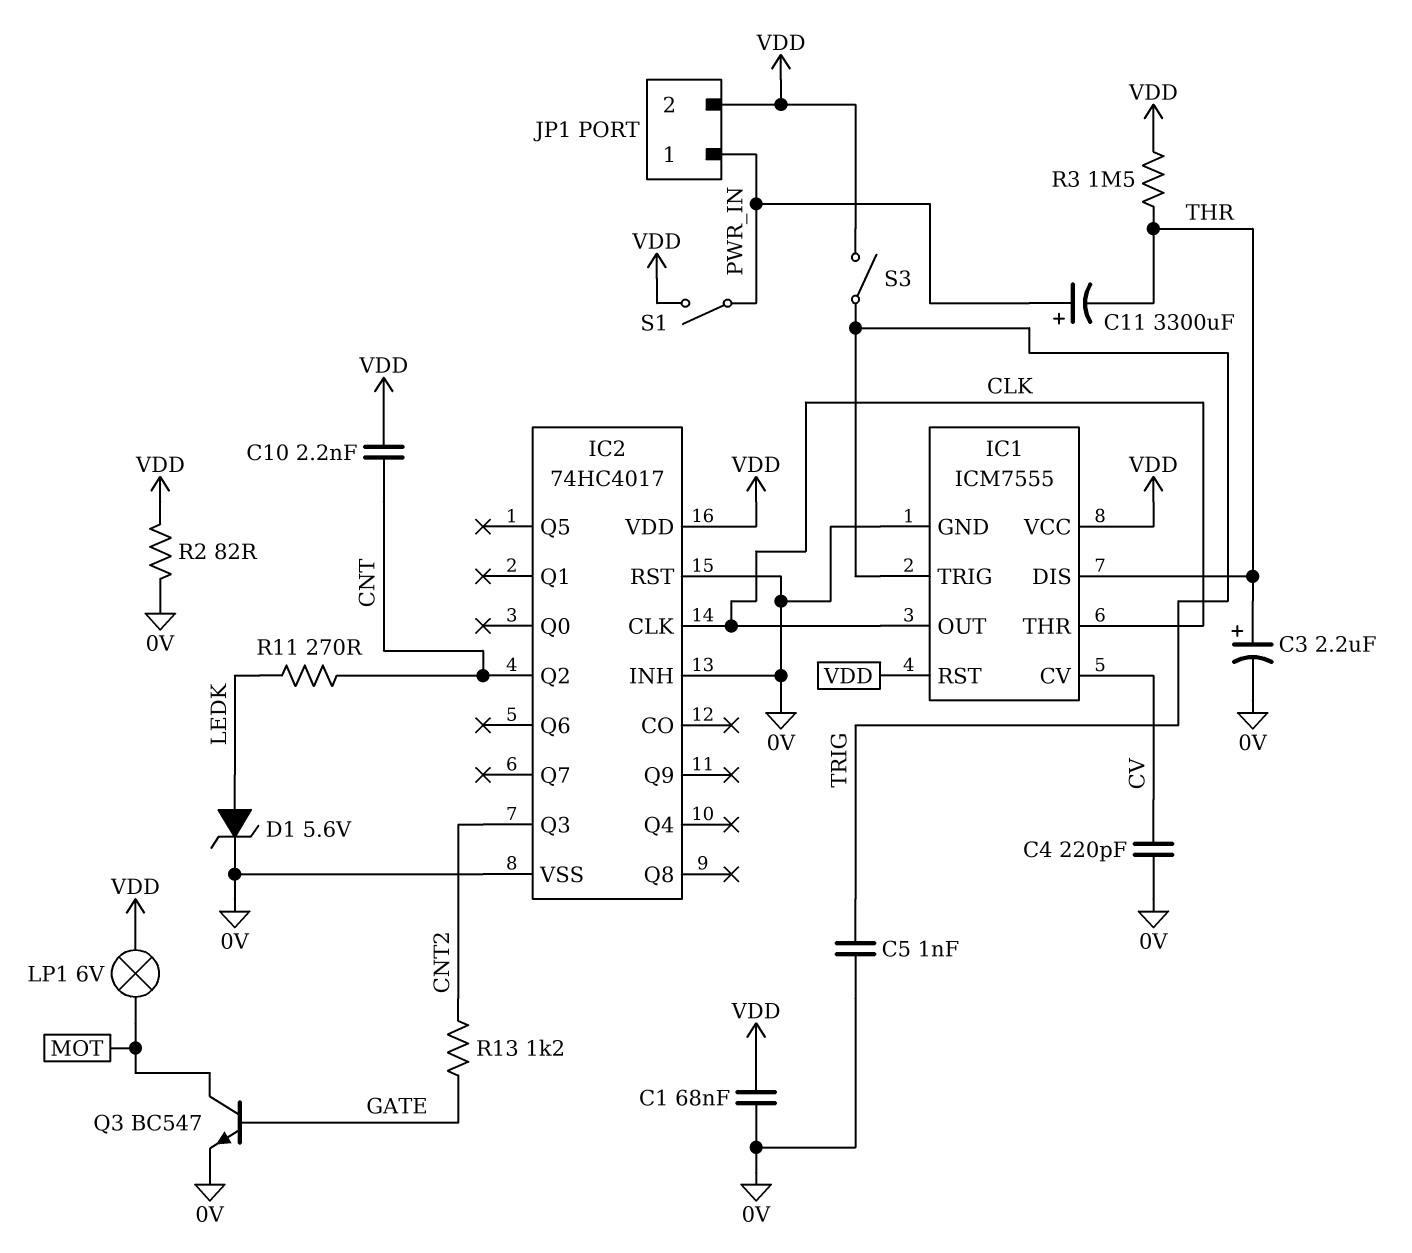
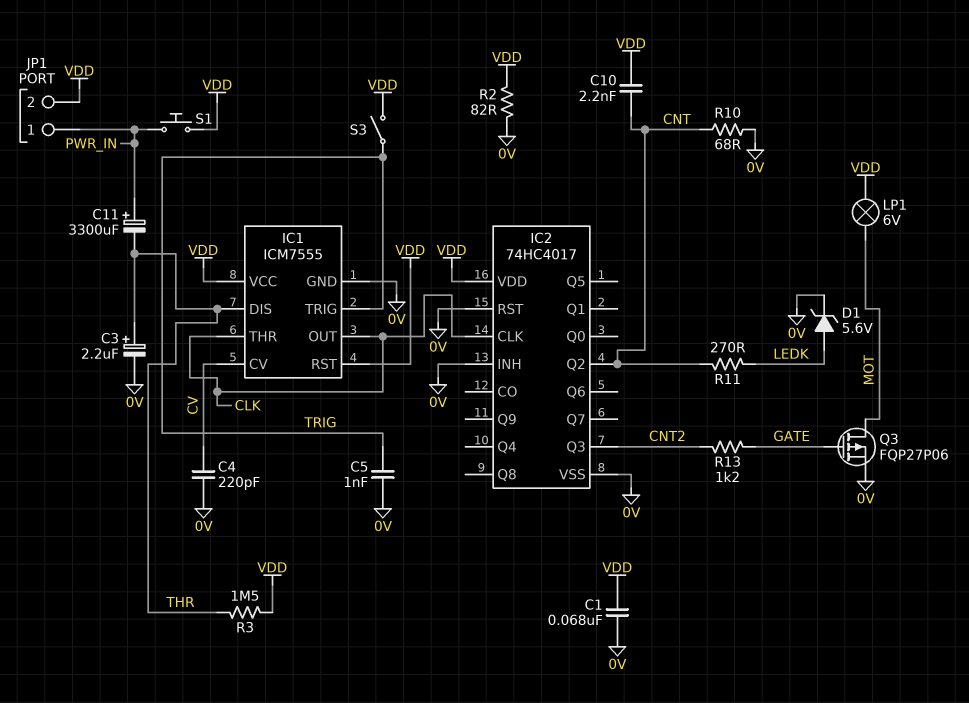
Q3: NPN BC547 (B GATE, C MOT, E 0V) -> PMOS FQP27P06 (G GATE, D MOT, S 0V)
R10: none -> 68 (0V, CNT)
S1: switch (PWR_IN, VDD) -> button (PWR_IN, VDD)

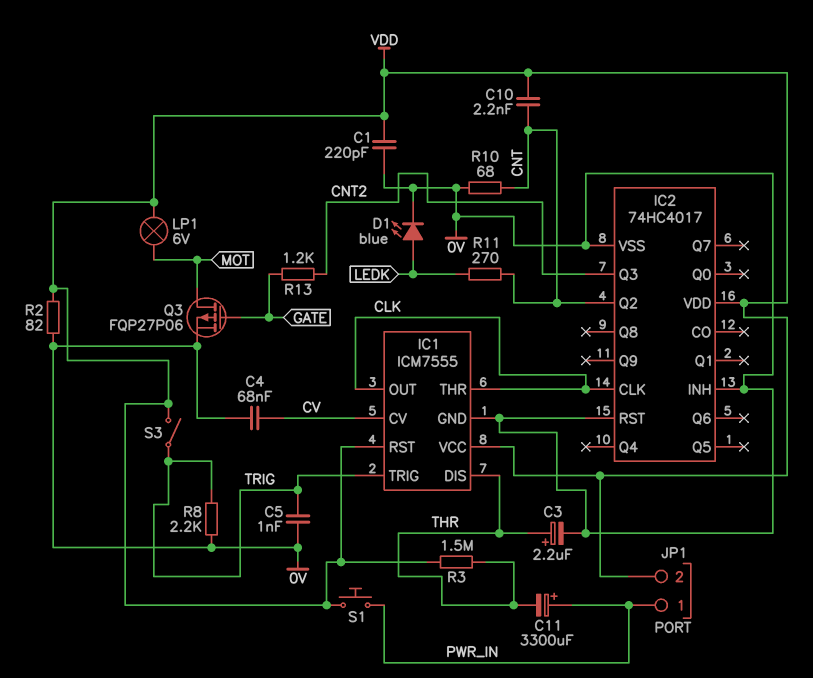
C1: 68nF (0V, VDD) -> 220pF (0V, VDD)
C4: 220pF (0V, CV) -> 68nF (0V, CV)
D1: zener 5.6V (A LEDK, K 0V) -> LED blue (A LEDK, K 0V)
R8: none -> 2.2k (0V, TRIG)

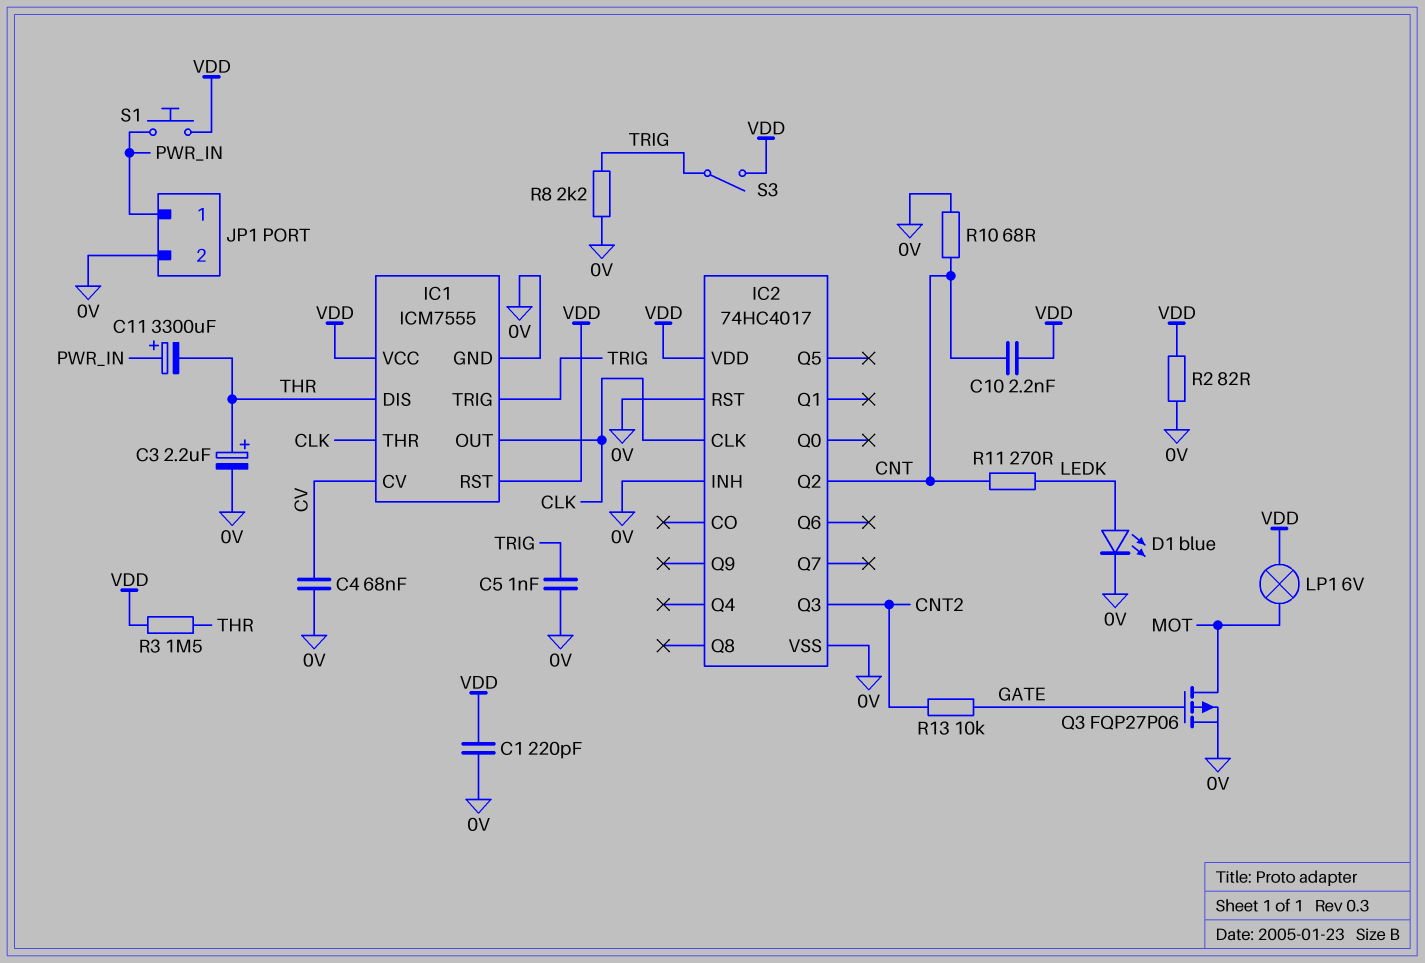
JP1 pin 2: VDD -> 0V
R13: 1.2k (CNT2, GATE) -> 10k (CNT2, GATE)

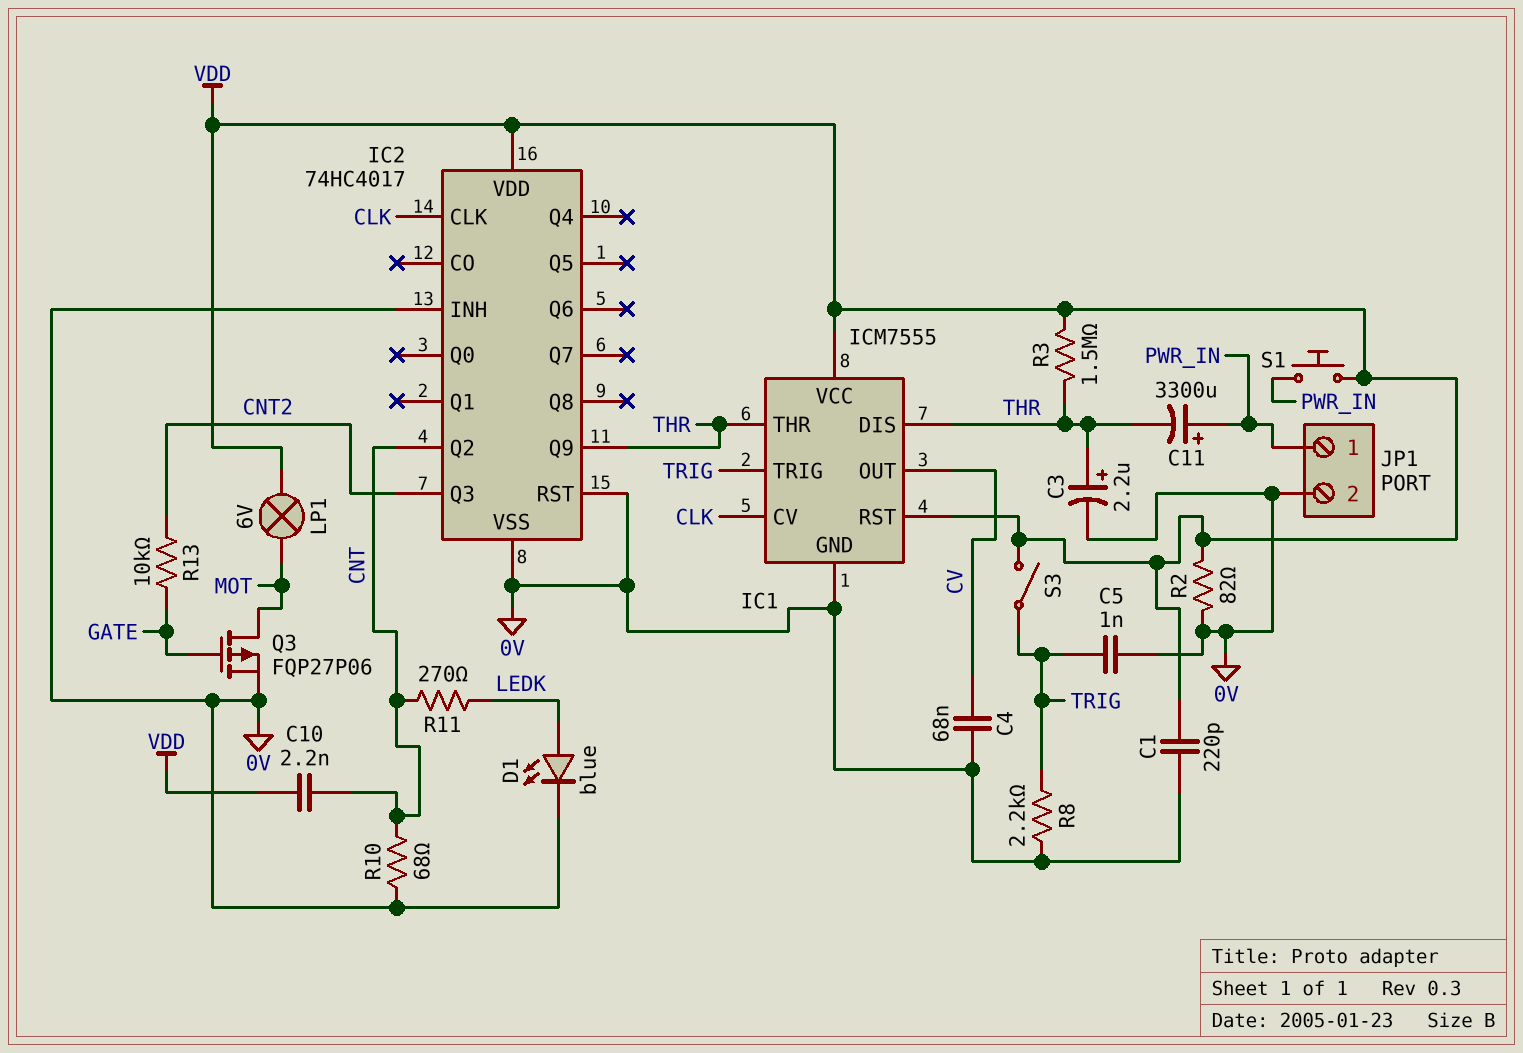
IC1 pin CV: CV -> CLK
IC1 pin OUT: CLK -> CV
IC1 pin THR: CLK -> THR
IC2 pin Q9: none -> THR

